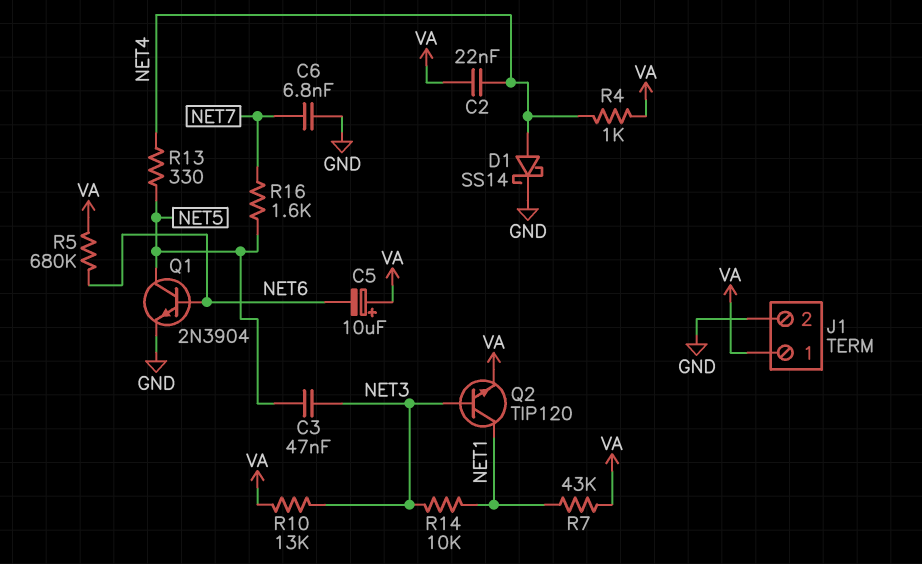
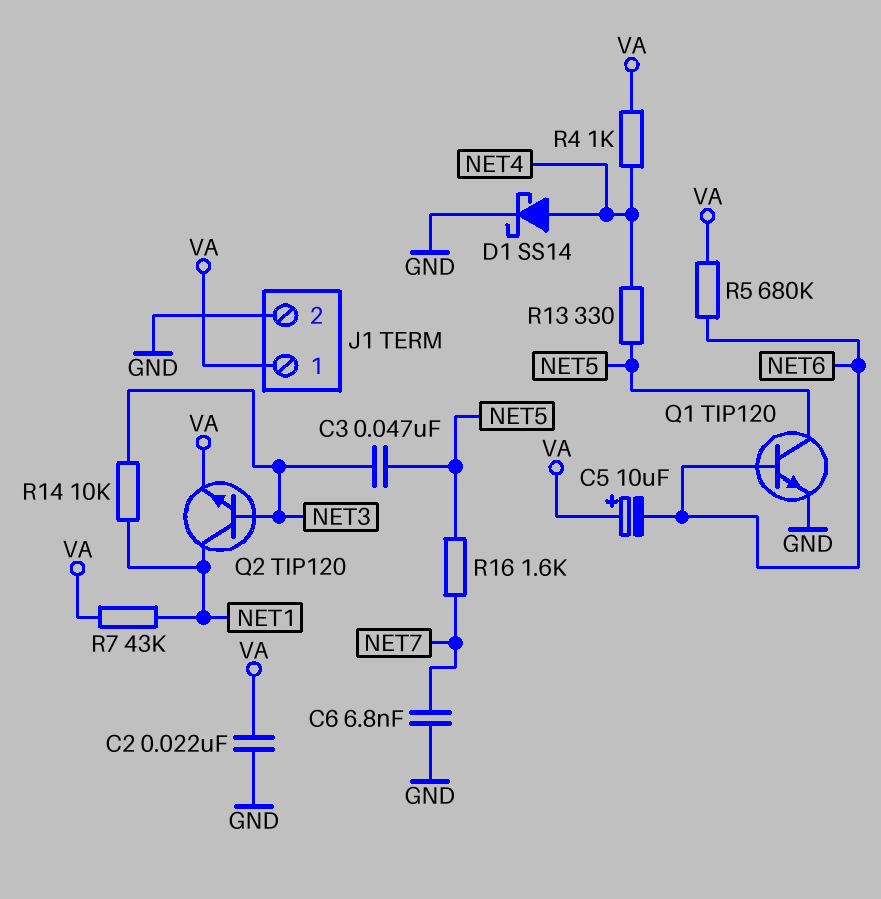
C2: 22nF (NET4, VA) -> 22nF (GND, VA)
Q1: NPN 2N3904 (B NET6, C NET5, E GND) -> NPN TIP120 (B NET6, C NET5, E GND)
R10: 13k (NET3, VA) -> none

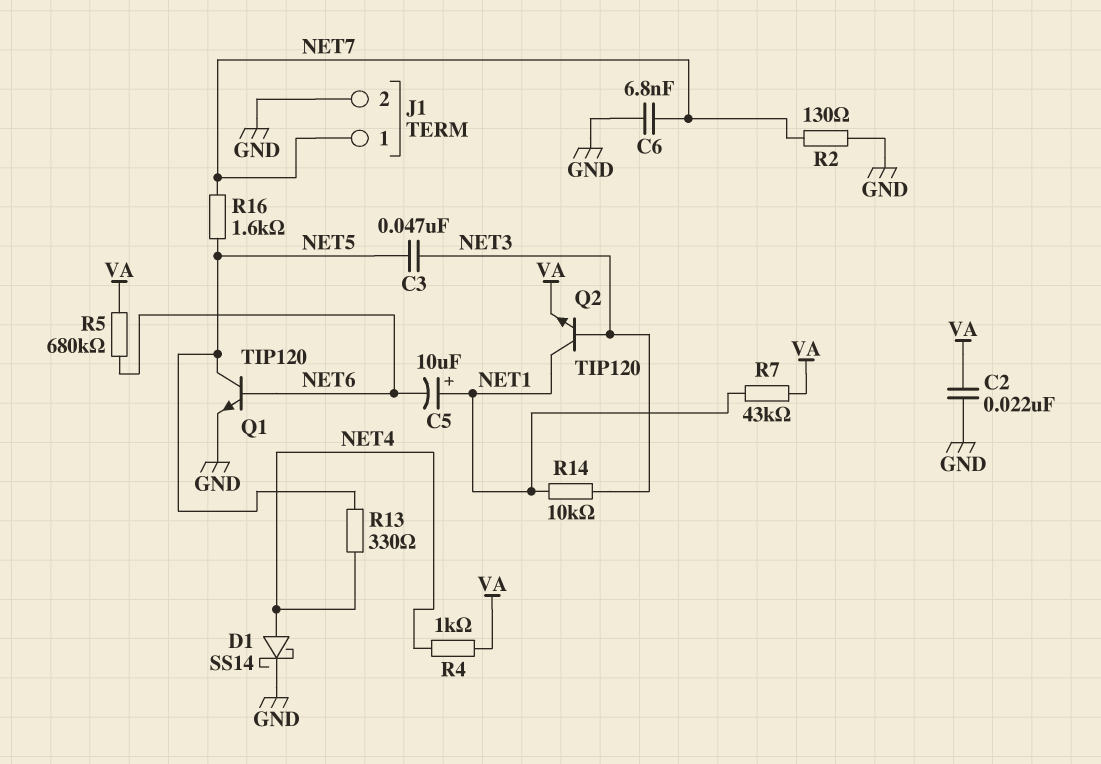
C5: 10uF (plus VA, minus NET6) -> 10uF (plus NET1, minus NET6)
J1 pin 1: VA -> NET7
R2: none -> 130 (GND, NET7)

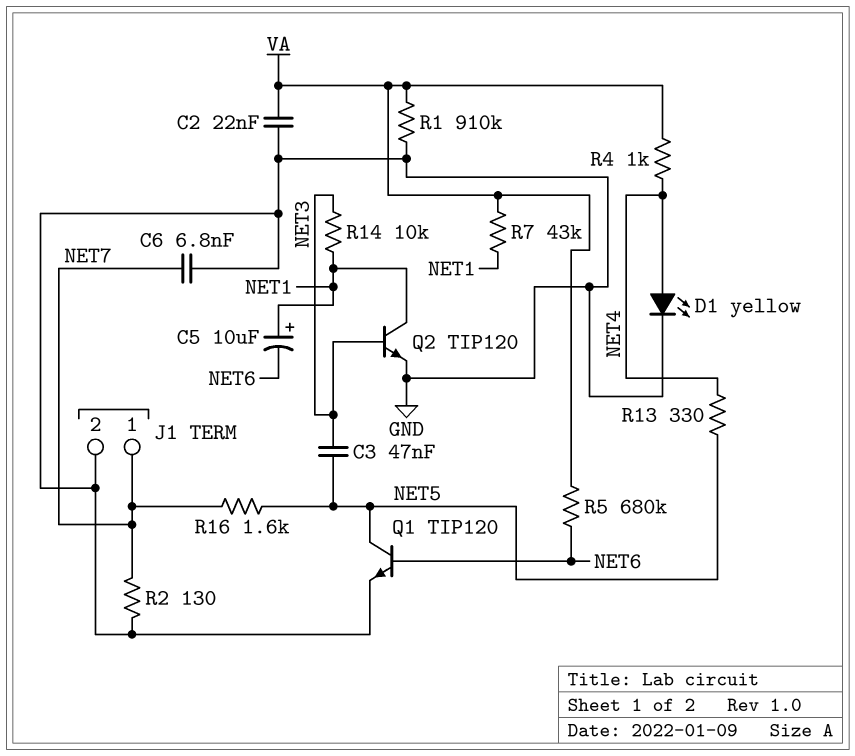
D1: schottky SS14 (A NET4, K GND) -> LED yellow (A NET4, K GND)
Q2: NPN TIP120 (B NET3, C NET1, E VA) -> NPN TIP120 (B NET3, C NET1, E GND)
R1: none -> 910k (GND, VA)

